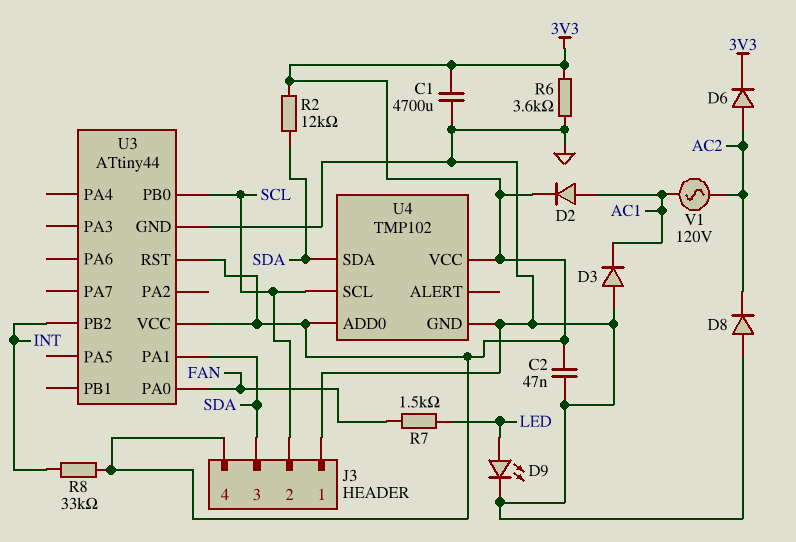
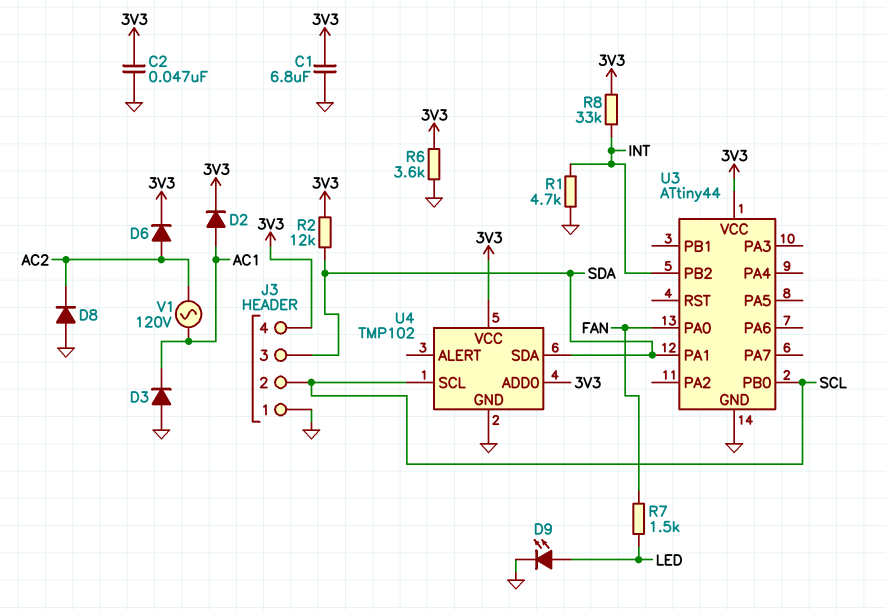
C1: 4700uF (3V3, GND) -> 6.8uF (3V3, GND)
R1: none -> 4.7k (GND, INT)
U3 pin RST: 3V3 -> none

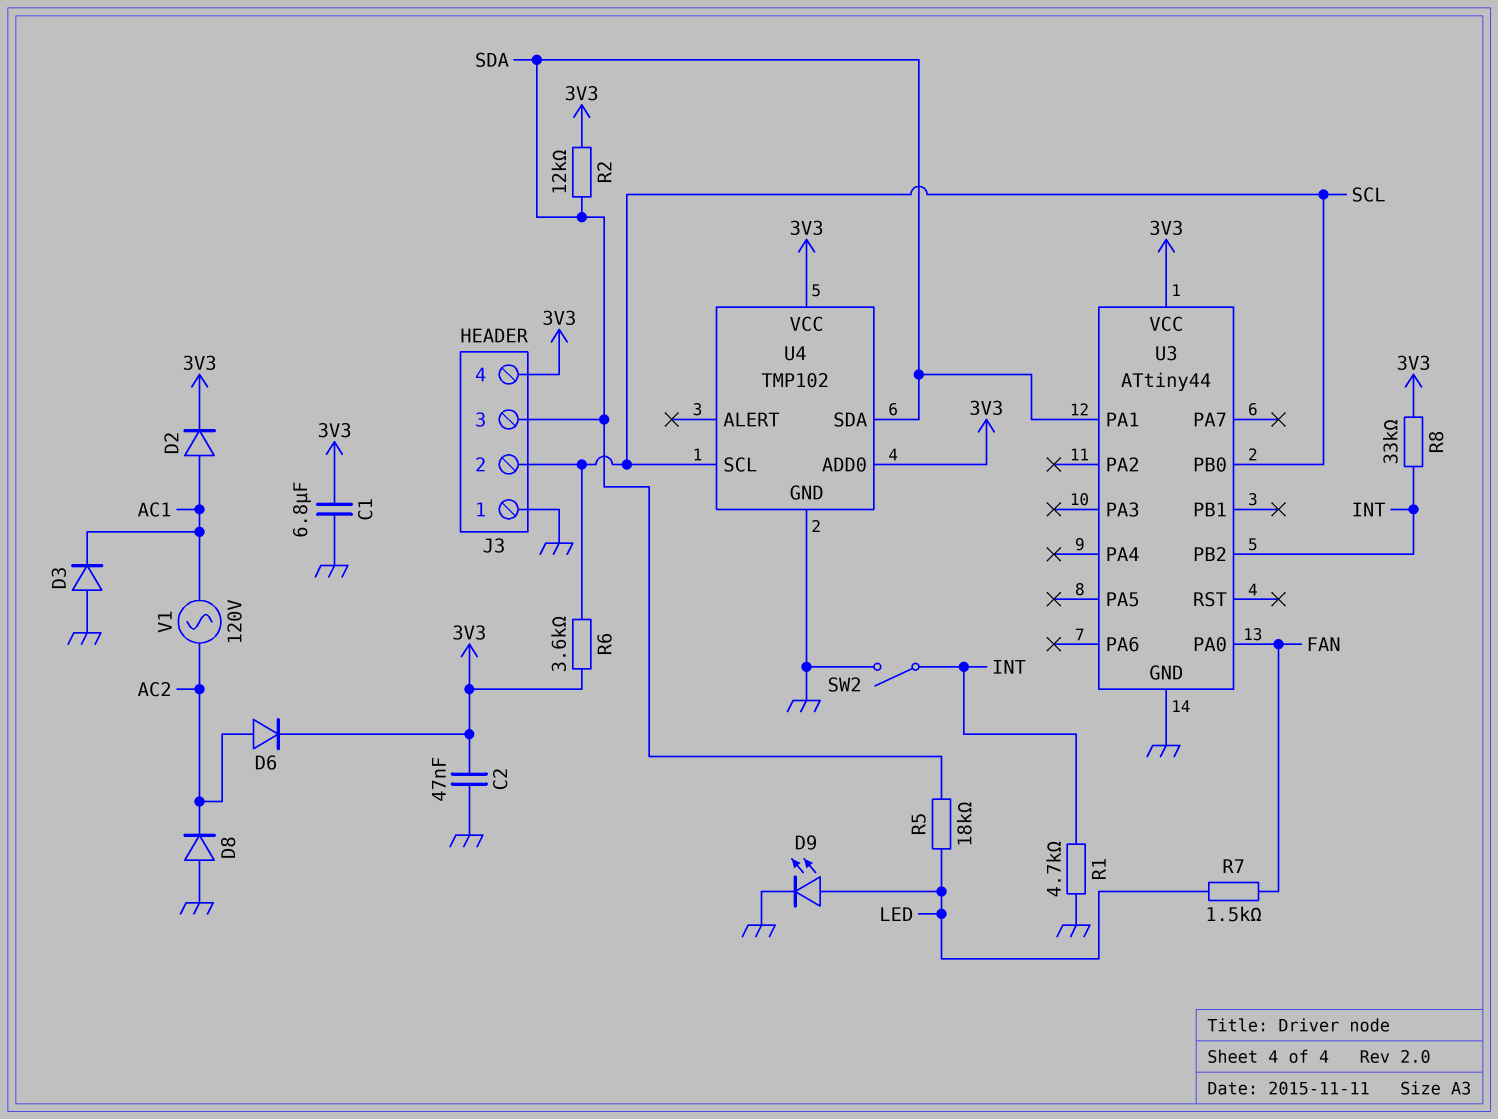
R5: none -> 18k (LED, SDA)
R6: 3.6k (3V3, GND) -> 3.6k (3V3, SCL)
SW2: none -> switch (GND, INT)

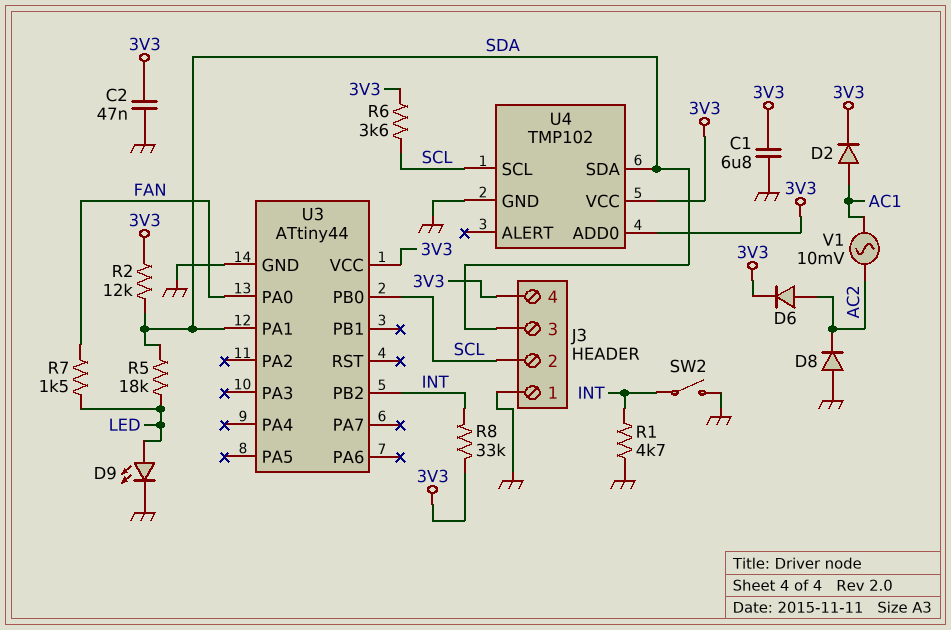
D3: diode (A GND, K AC1) -> none
V1: AC 120V (AC1, AC2) -> AC 10mV (AC1, AC2)

